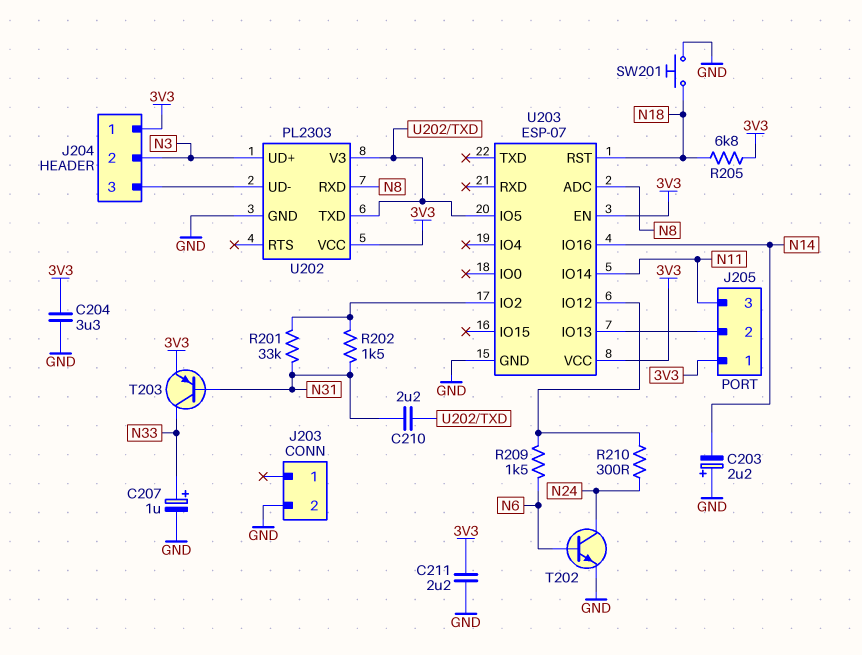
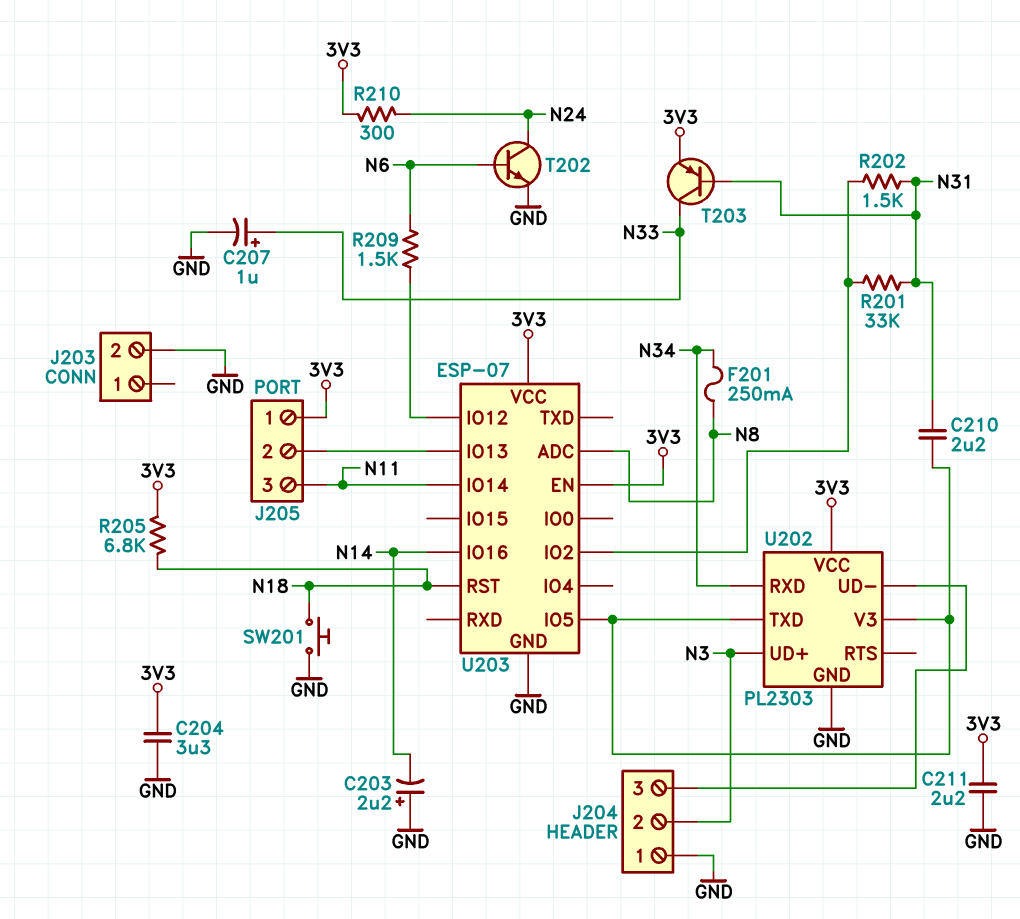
F201: none -> 250mA (N8, N34)
J204 pin 1: 3V3 -> GND
R210: 300 (N24, U203/IO12) -> 300 (3V3, N24)
U202 pin RXD: N8 -> N34

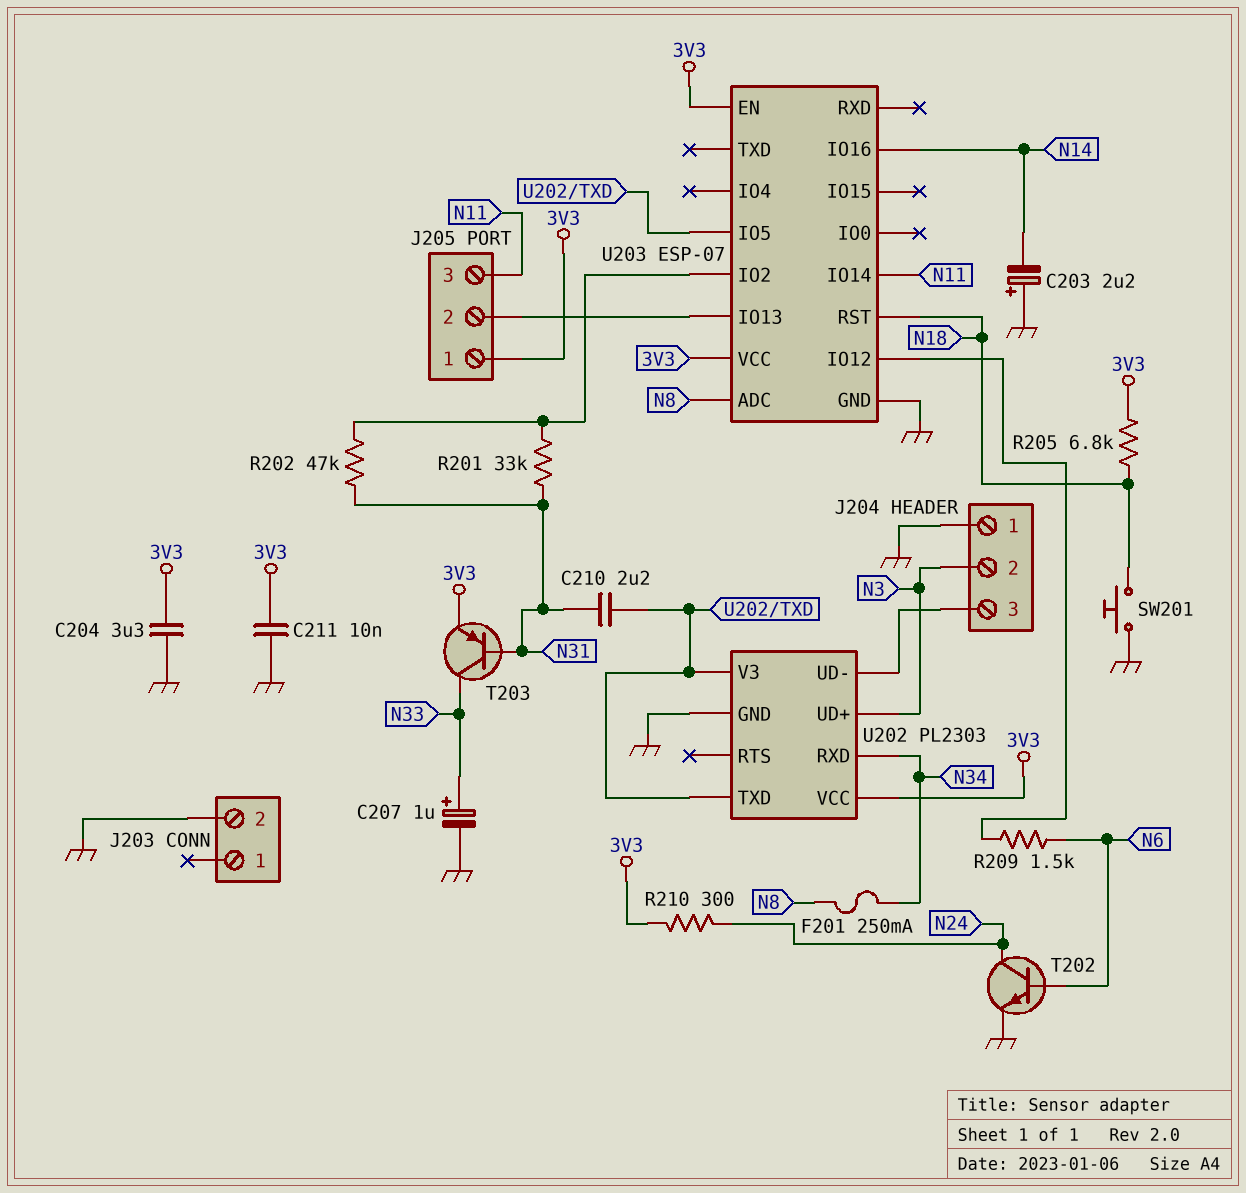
C211: 2.2uF (3V3, GND) -> 10nF (3V3, GND)
R202: 1.5k (N31, U203/IO2) -> 47k (N31, U203/IO2)

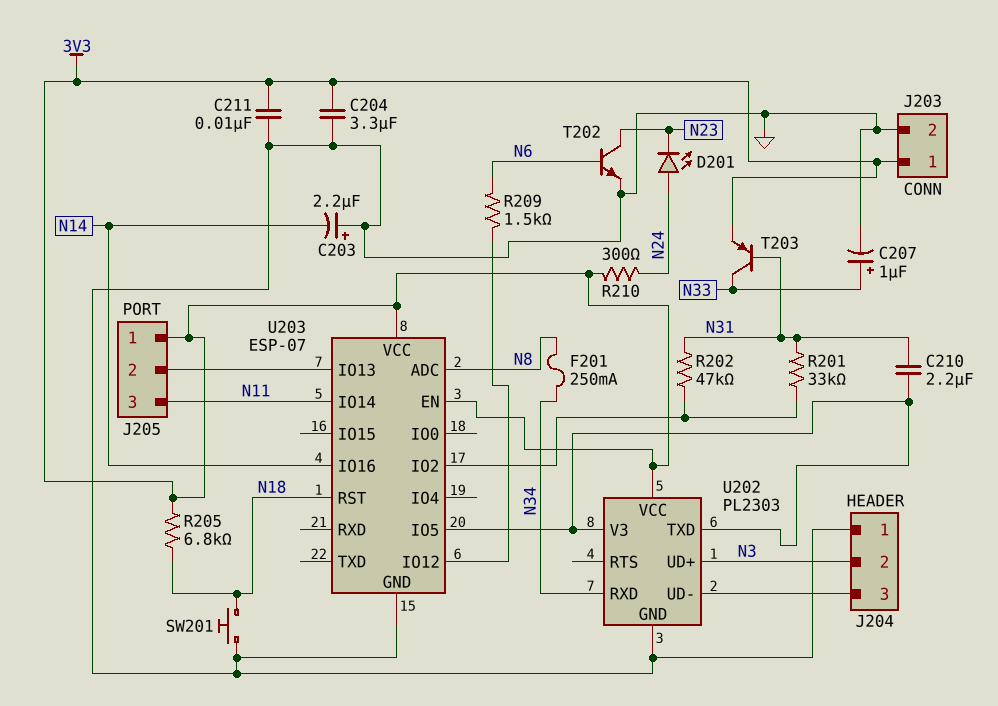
D201: none -> LED (A N24, K N23)
J203 pin 1: none -> 3V3
T202: NPN (B N6, C N24, E GND) -> NPN (B N6, C N23, E GND)

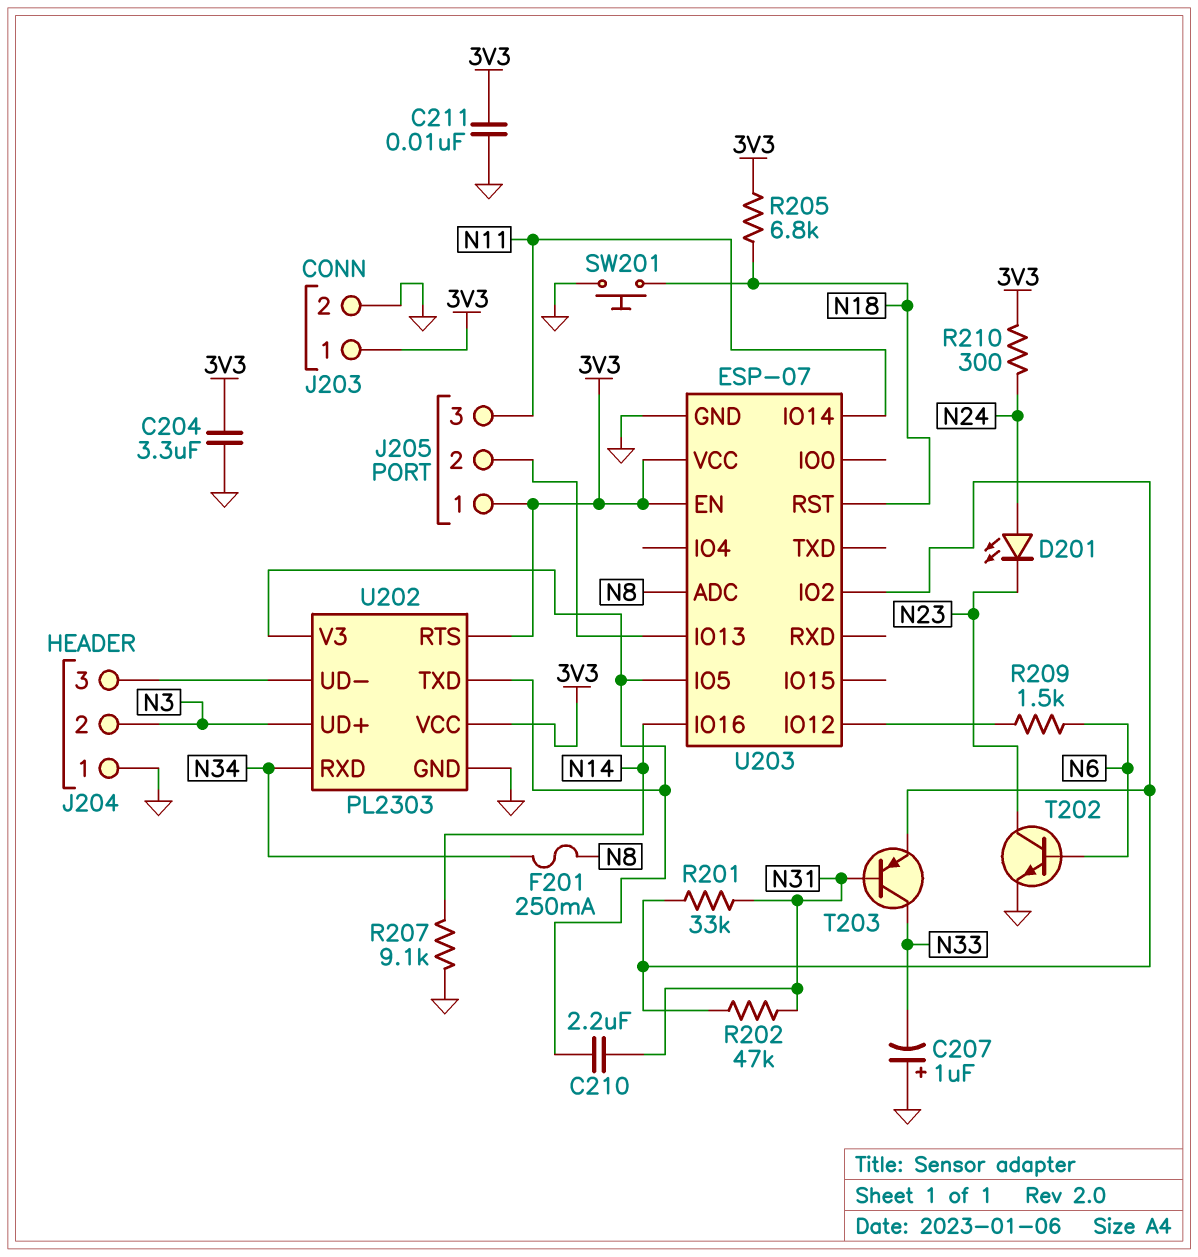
C203: 2.2uF (plus GND, minus N14) -> none
C207: 1uF (plus N33, minus GND) -> 1uF (plus GND, minus N33)
R207: none -> 9.1k (GND, N14)
T203: PNP (B N31, C N33, E 3V3) -> PNP (B N31, C N33, E U203/IO2)
U202 pin RTS: none -> 3V3

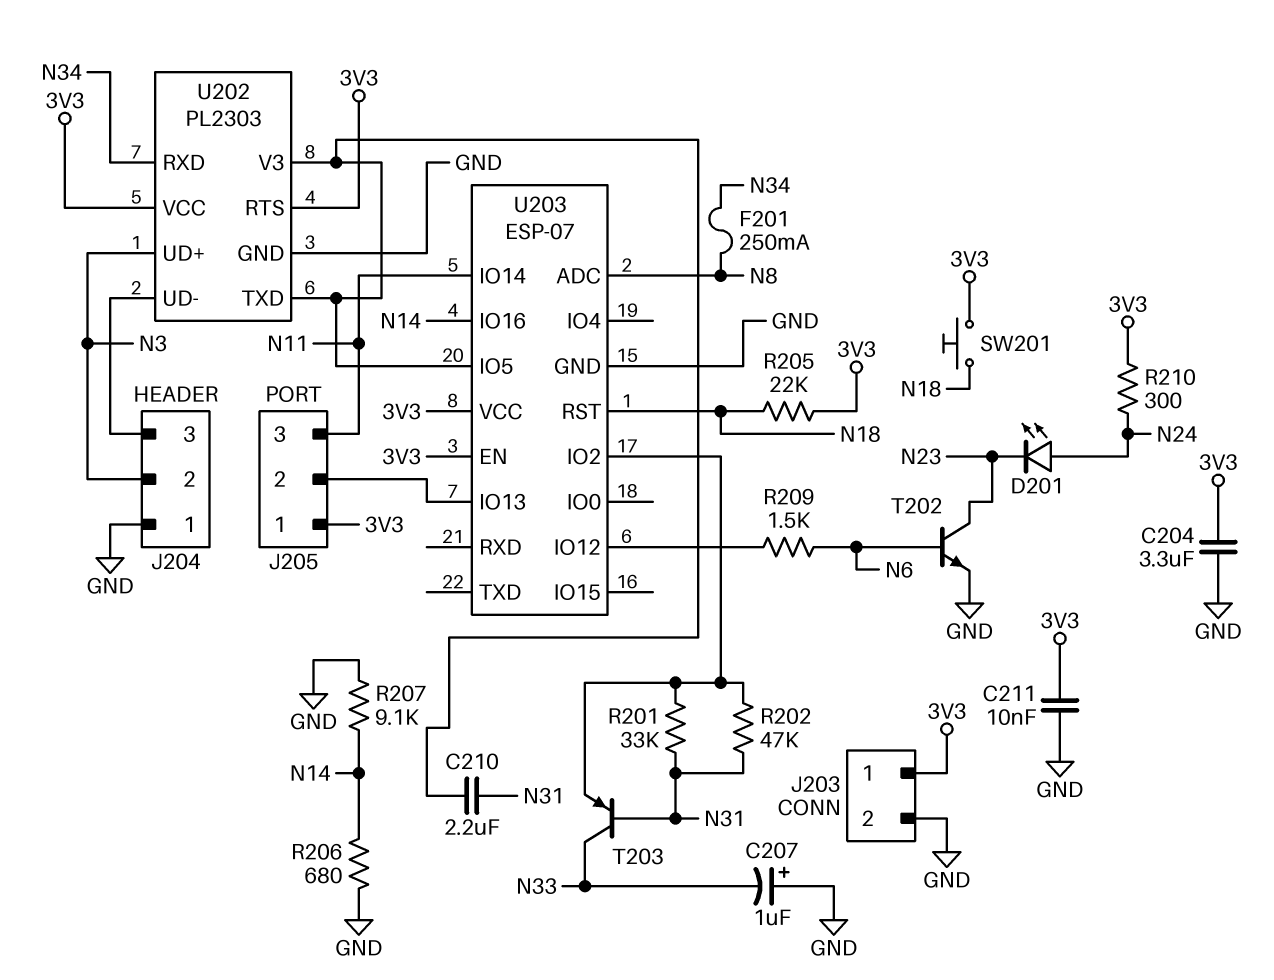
R205: 6.8k (3V3, N18) -> 22k (3V3, N18)
R206: none -> 680 (GND, N14)
SW201: button (GND, N18) -> button (3V3, N18)

